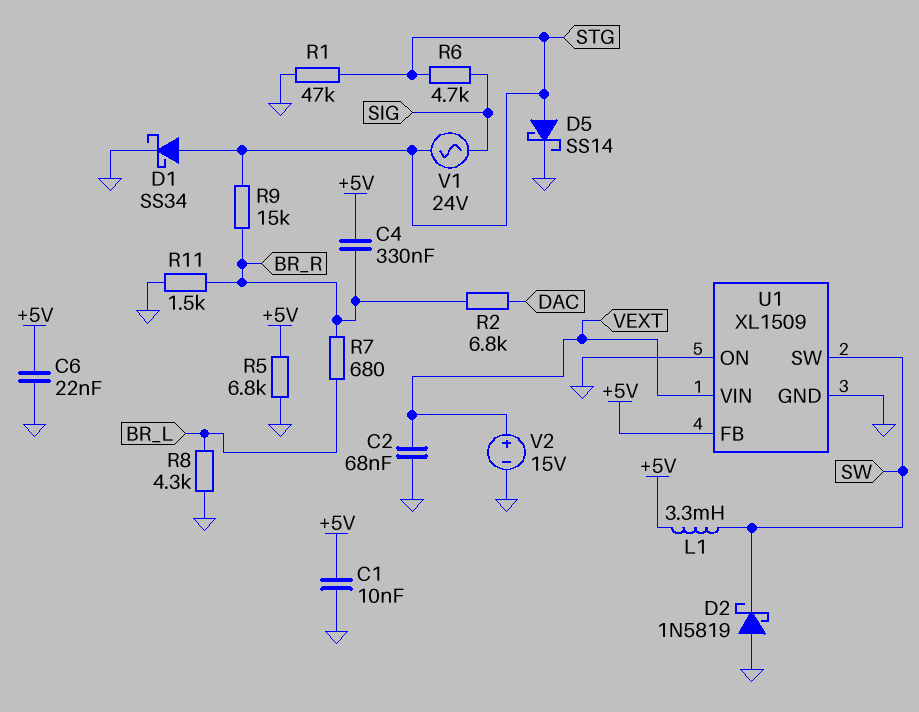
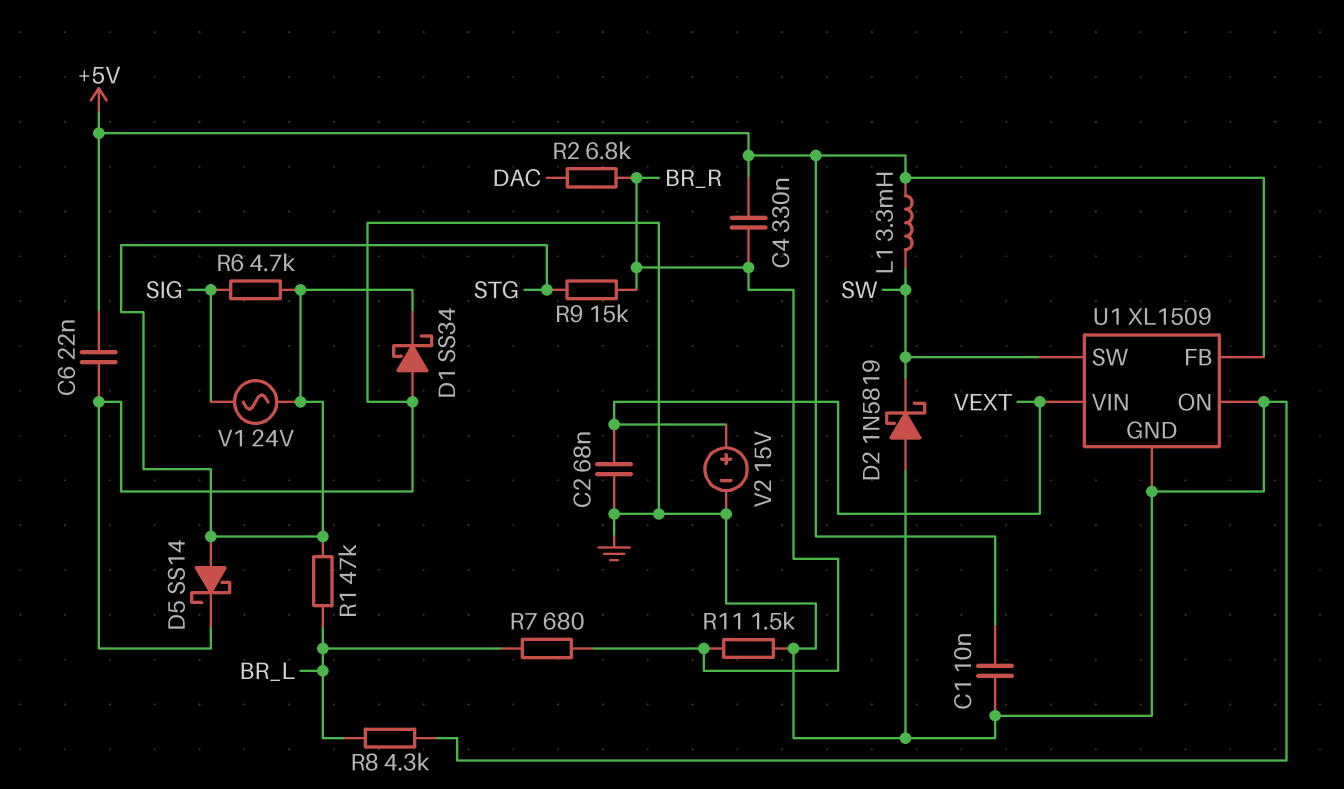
D1: schottky SS34 (A STG, K GND) -> schottky SS34 (A GND, K STG)
R1: 47k (GND, STG) -> 47k (BR_L, STG)
R5: 6.8k (+5V, GND) -> none

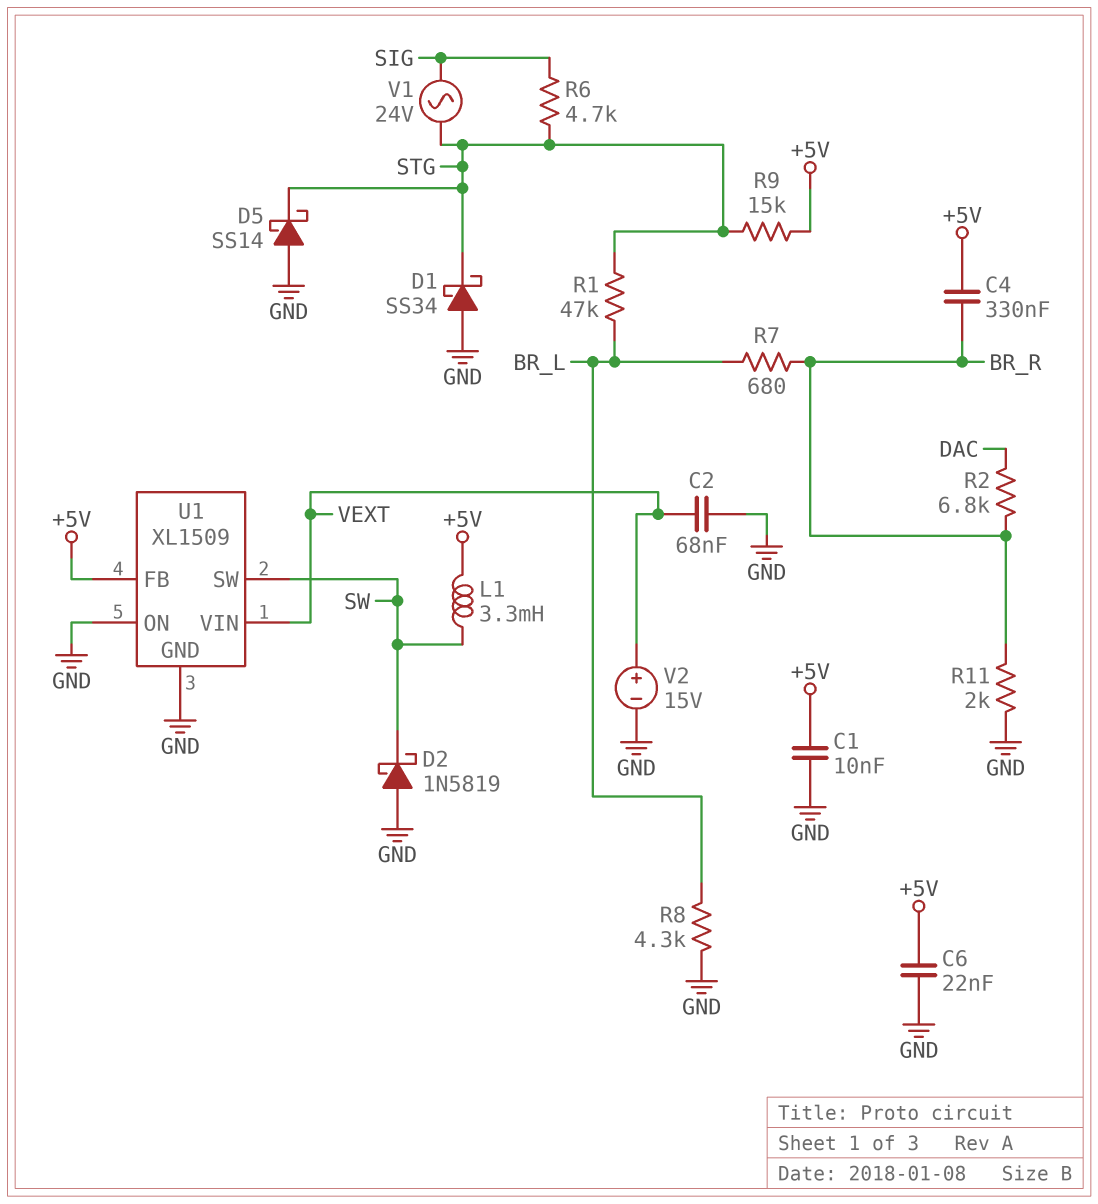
D5: schottky SS14 (A STG, K GND) -> schottky SS14 (A GND, K STG)
R9: 15k (BR_R, STG) -> 15k (+5V, STG)
R11: 1.5k (BR_R, GND) -> 2k (BR_R, GND)

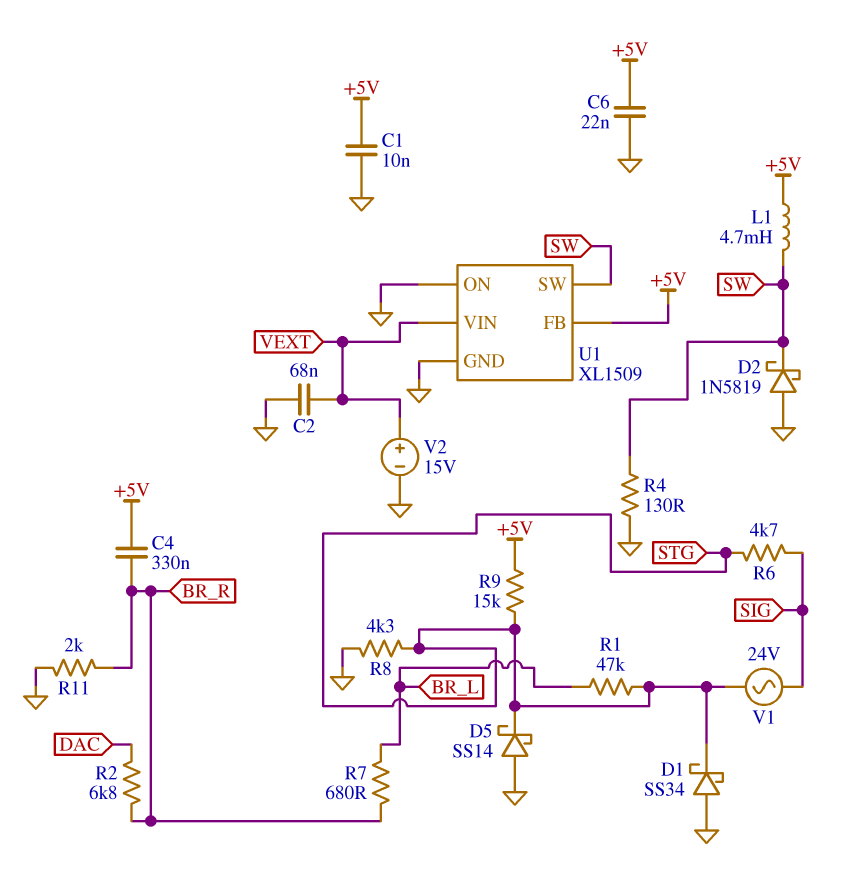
L1: 3.3mH (+5V, SW) -> 4.7mH (+5V, SW)
R4: none -> 130 (GND, SW)
R8: 4.3k (BR_L, GND) -> 4.3k (GND, STG)

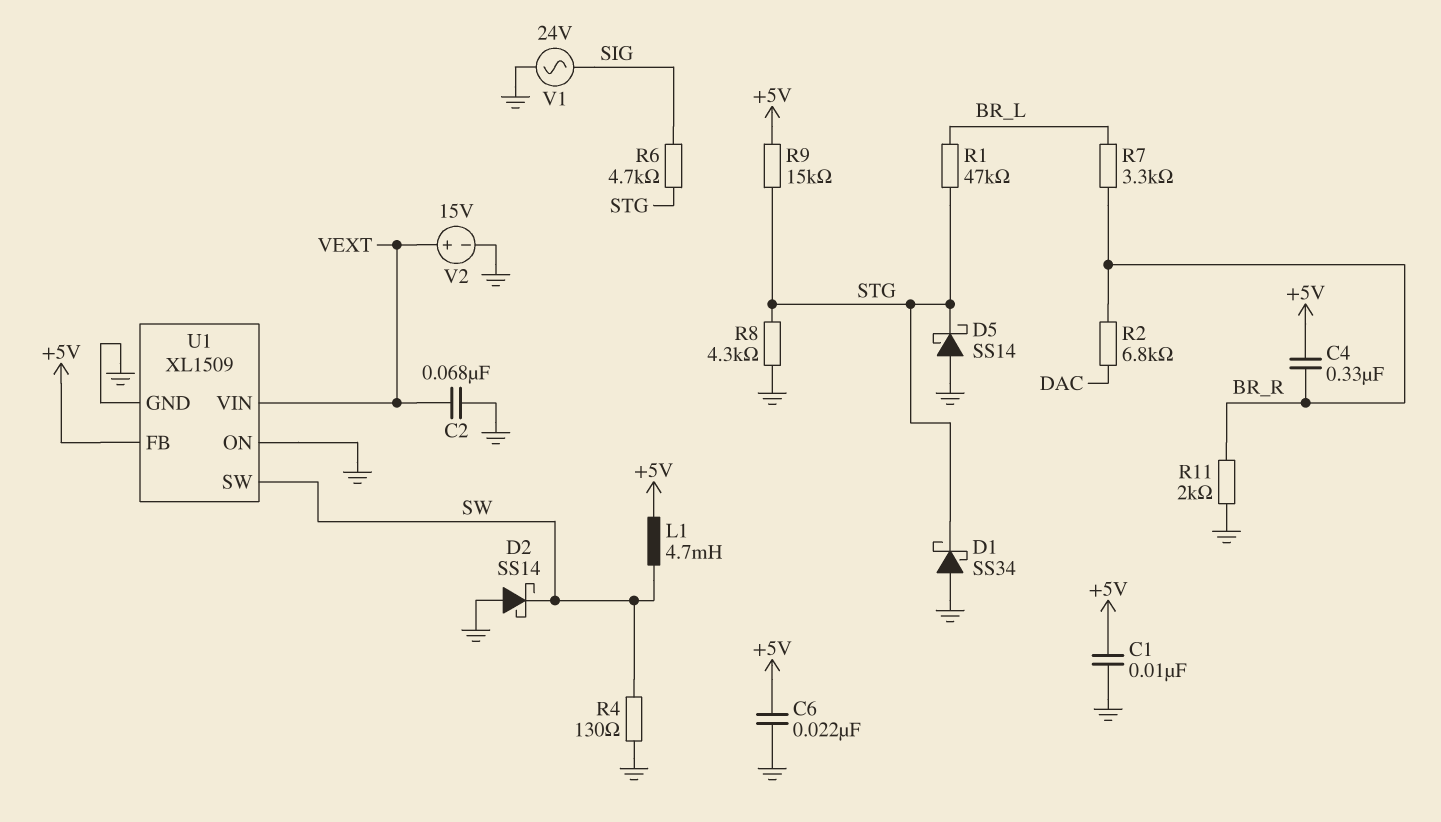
D2: schottky 1N5819 (A GND, K SW) -> schottky SS14 (A GND, K SW)
R7: 680 (BR_L, BR_R) -> 3.3k (BR_L, BR_R)
V1: AC 24V (SIG, STG) -> AC 24V (GND, SIG)

